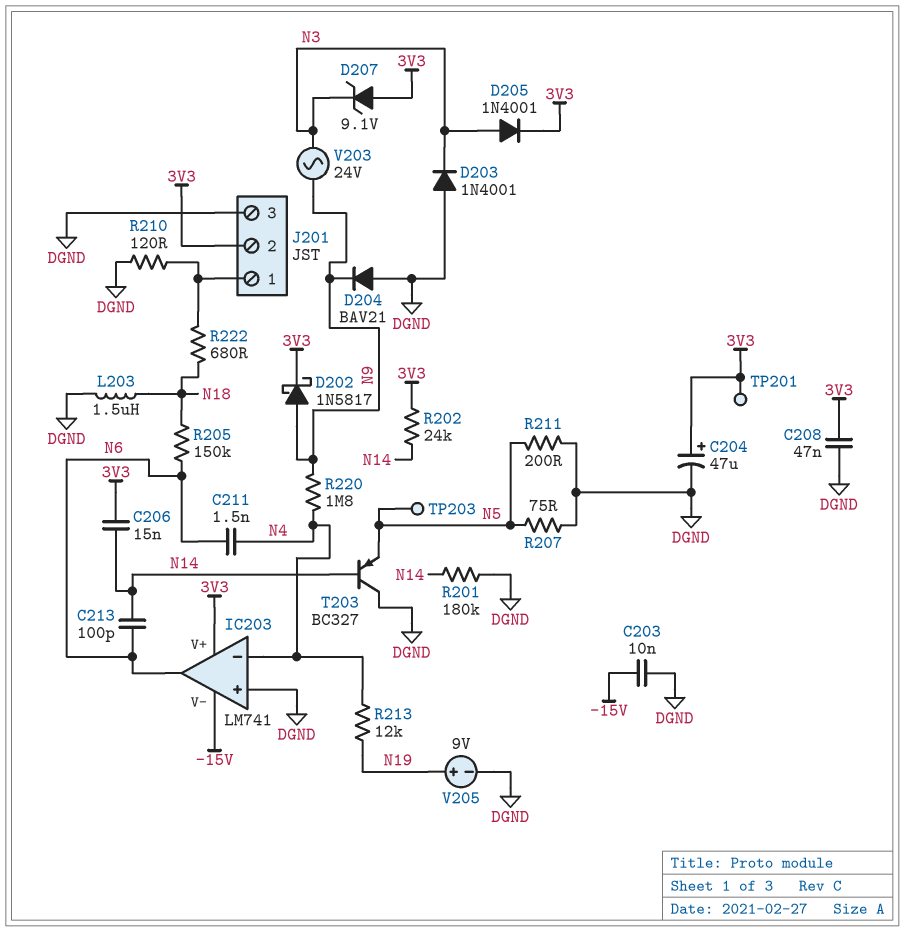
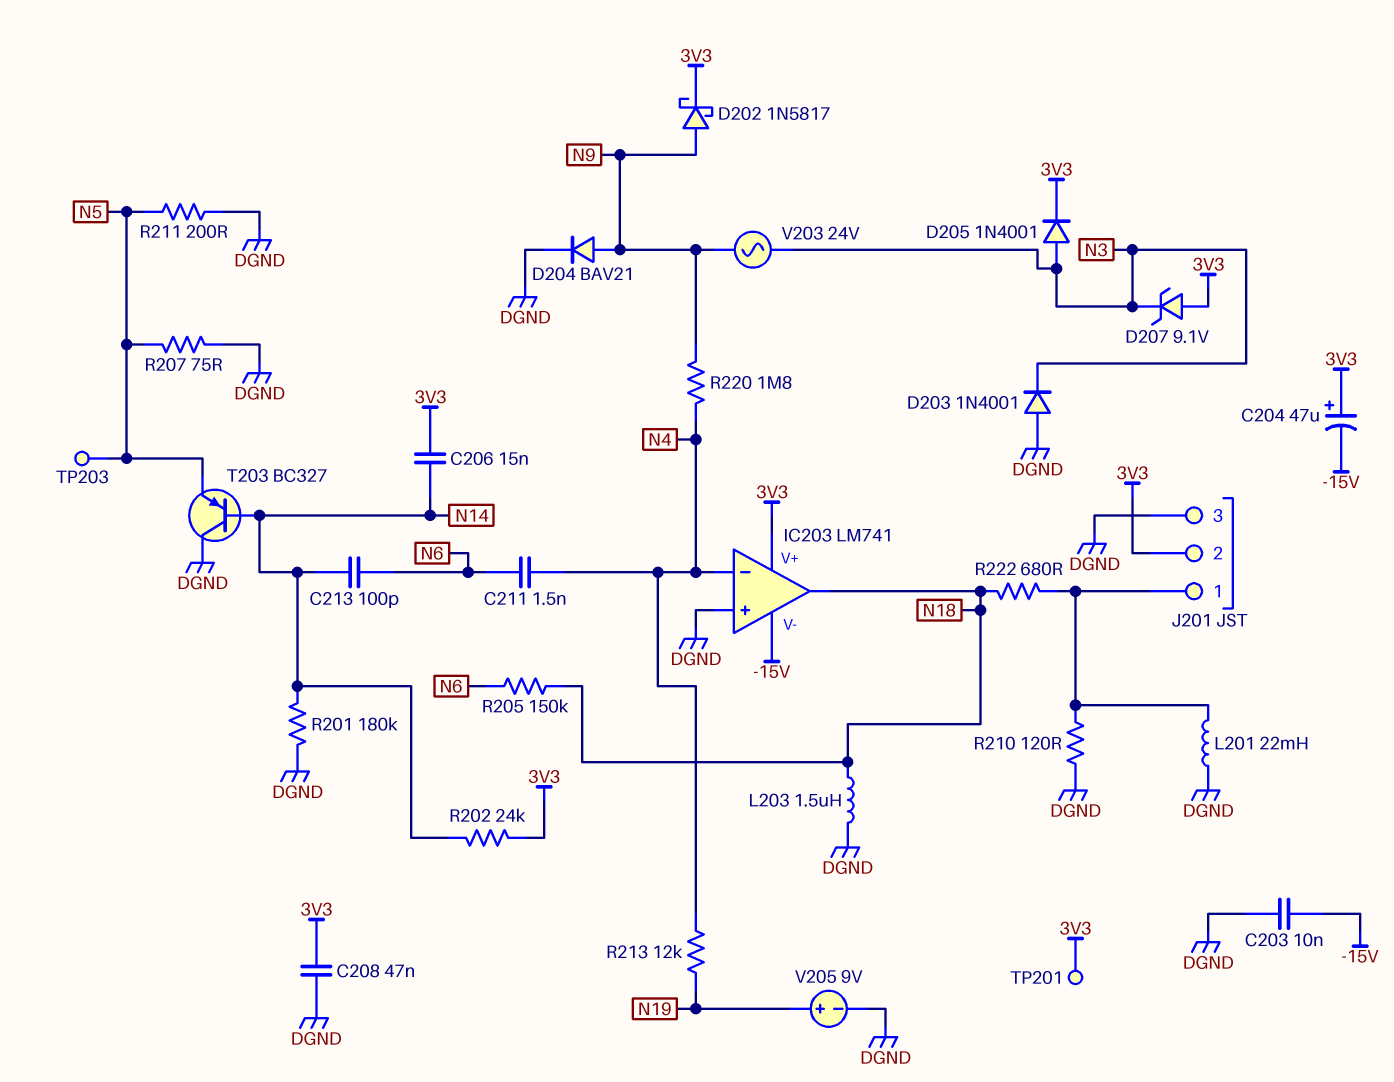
C204: 47uF (plus 3V3, minus DGND) -> 47uF (plus 3V3, minus -15V)
D204: diode BAV21 (A DGND, K N9) -> diode BAV21 (A N9, K DGND)
IC203 pin out: N6 -> N18
L201: none -> 22mH (DGND, J201/1)

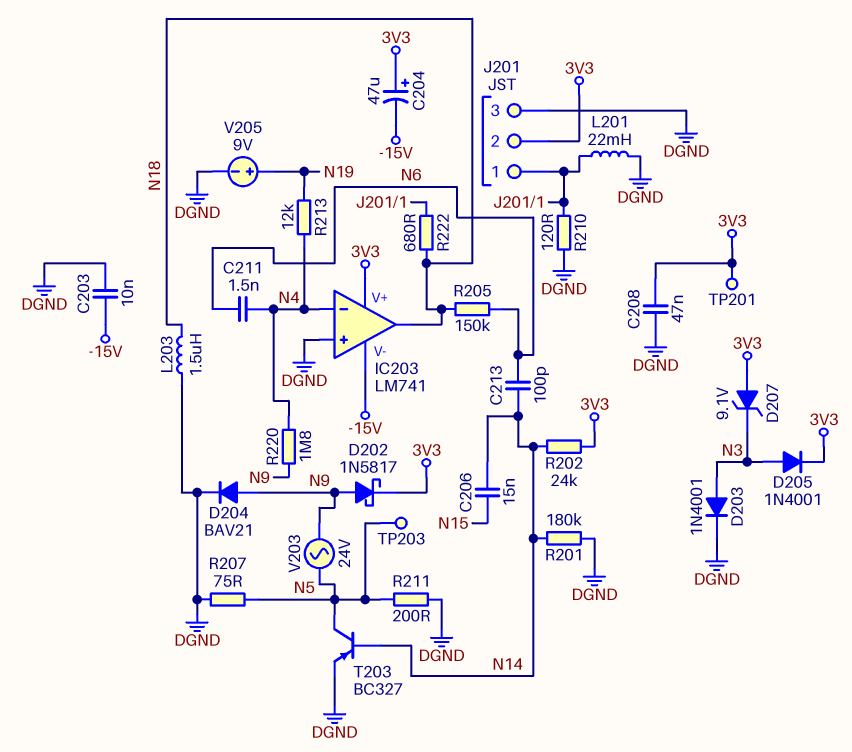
C206: 15nF (3V3, N14) -> 15nF (N14, N15)
D203: diode 1N4001 (A DGND, K N3) -> diode 1N4001 (A N3, K DGND)
T203: PNP BC327 (B N14, C DGND, E N5) -> PNP BC327 (B N14, C N5, E DGND)
V203: AC 24V (N3, N9) -> AC 24V (N5, N9)

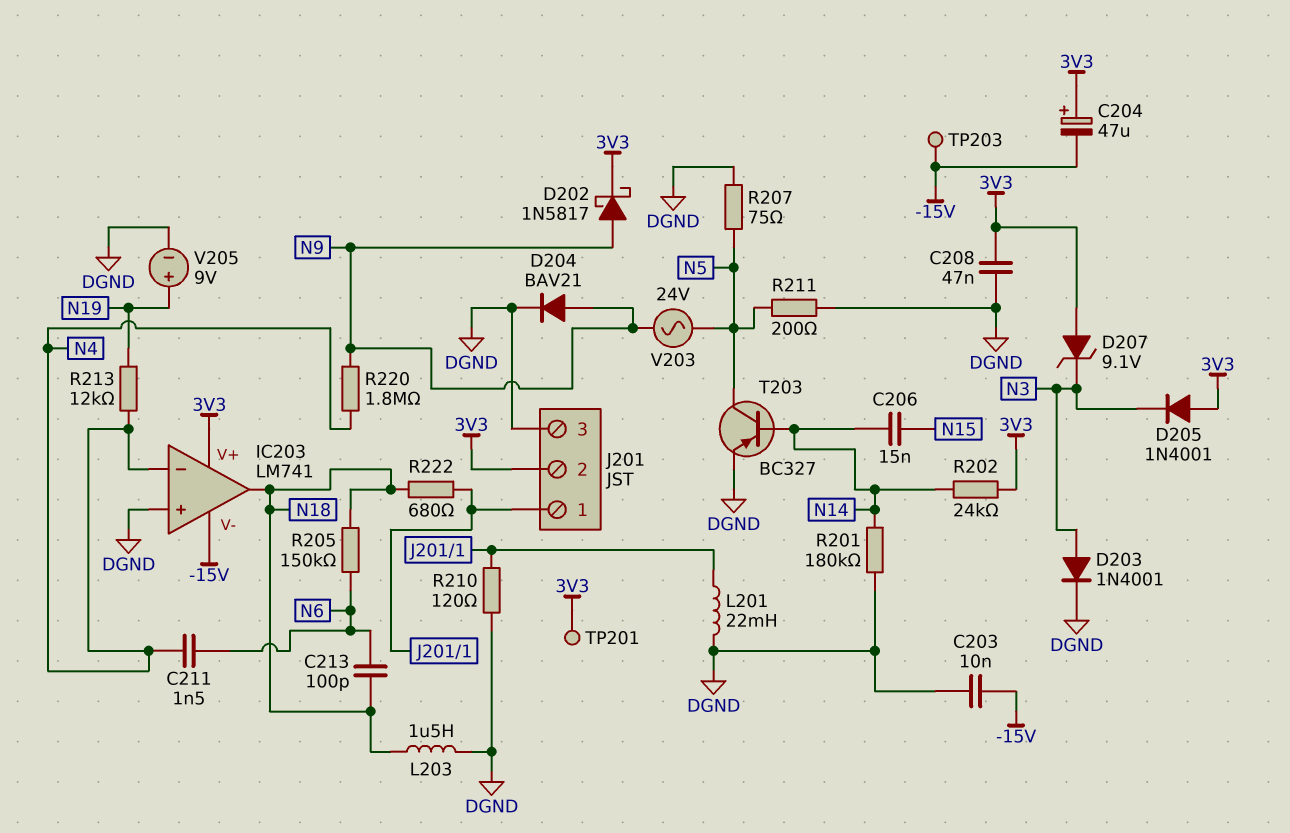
C213: 100pF (N6, N14) -> 100pF (N6, N18)
D205: diode 1N4001 (A N3, K 3V3) -> diode 1N4001 (A 3V3, K N3)
TP203: test point (N5) -> test point (-15V)

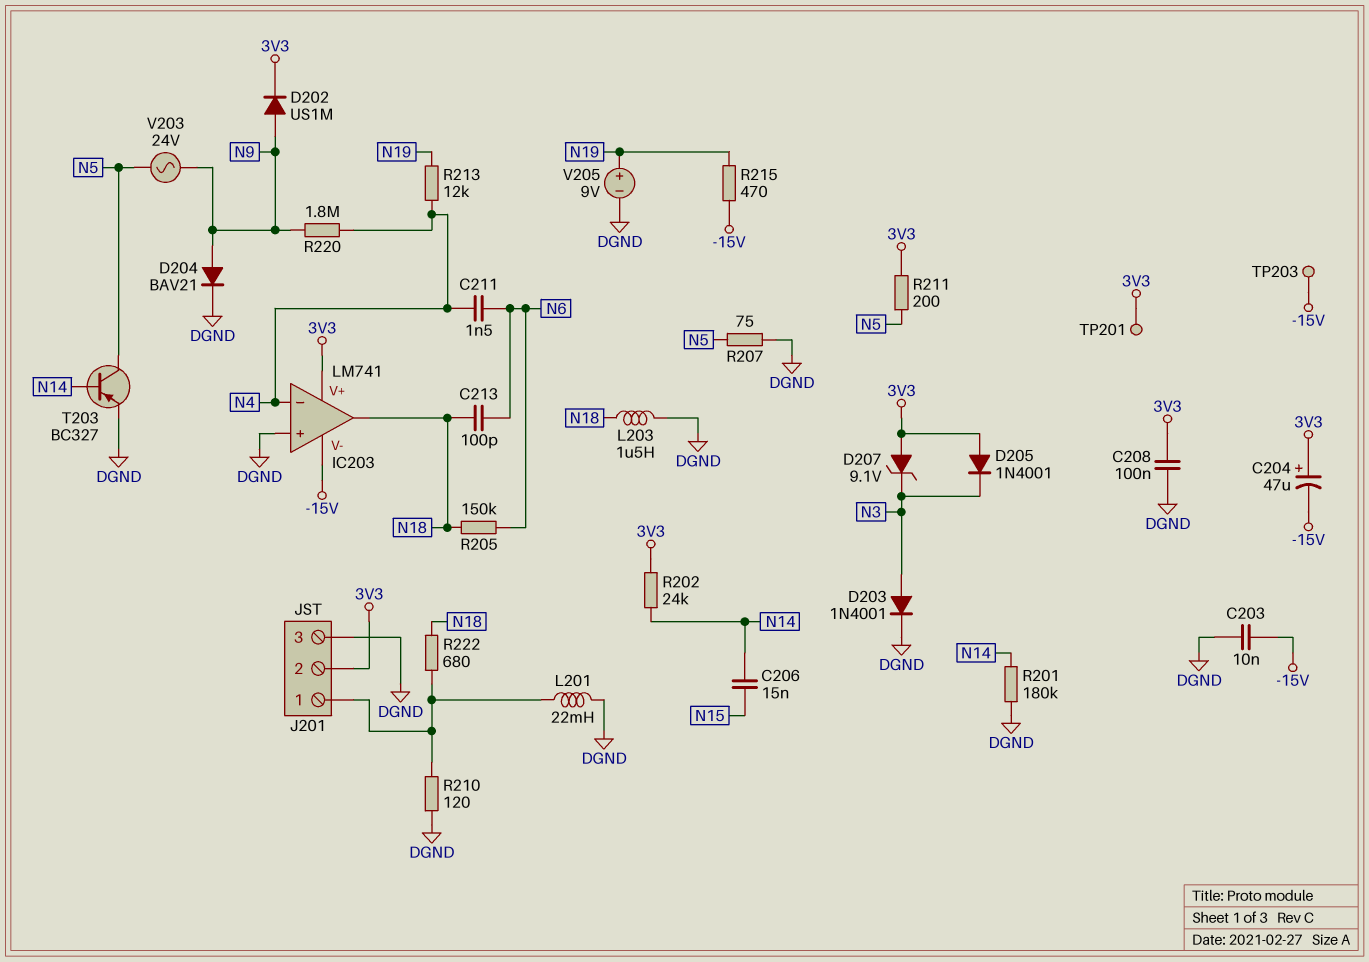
C208: 47nF (3V3, DGND) -> 100nF (3V3, DGND)
D202: schottky 1N5817 (A N9, K 3V3) -> diode US1M (A N9, K 3V3)
R211: 200 (DGND, N5) -> 200 (3V3, N5)
R215: none -> 470 (-15V, N19)

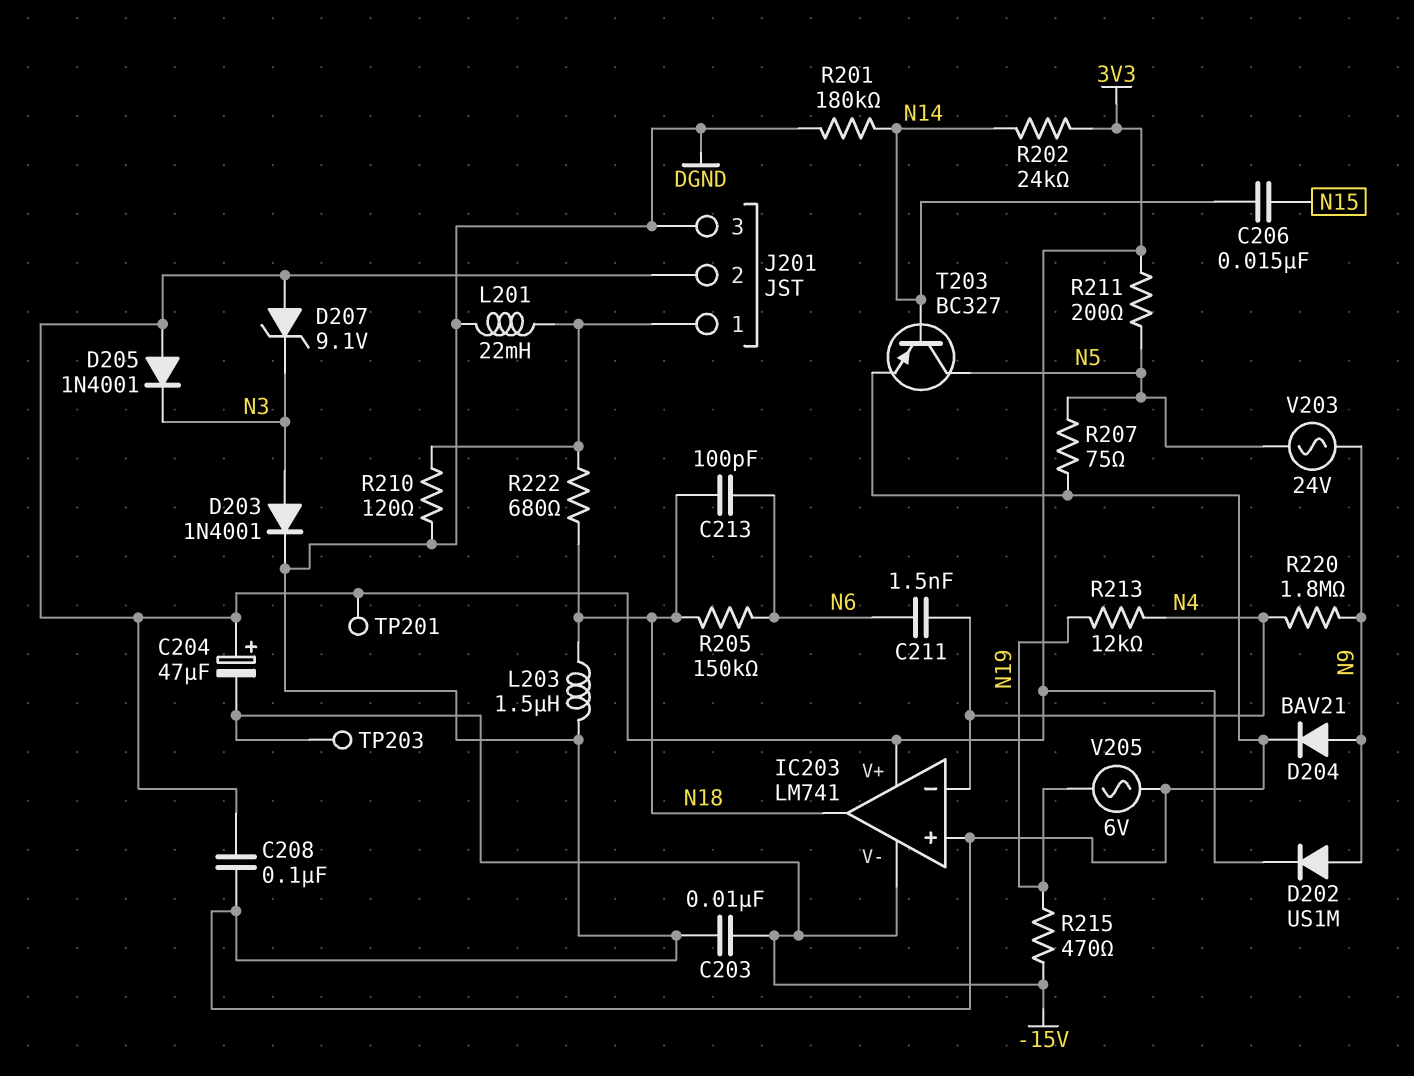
V205: 9V (plus N19, minus DGND) -> AC 6V (DGND, N19)

